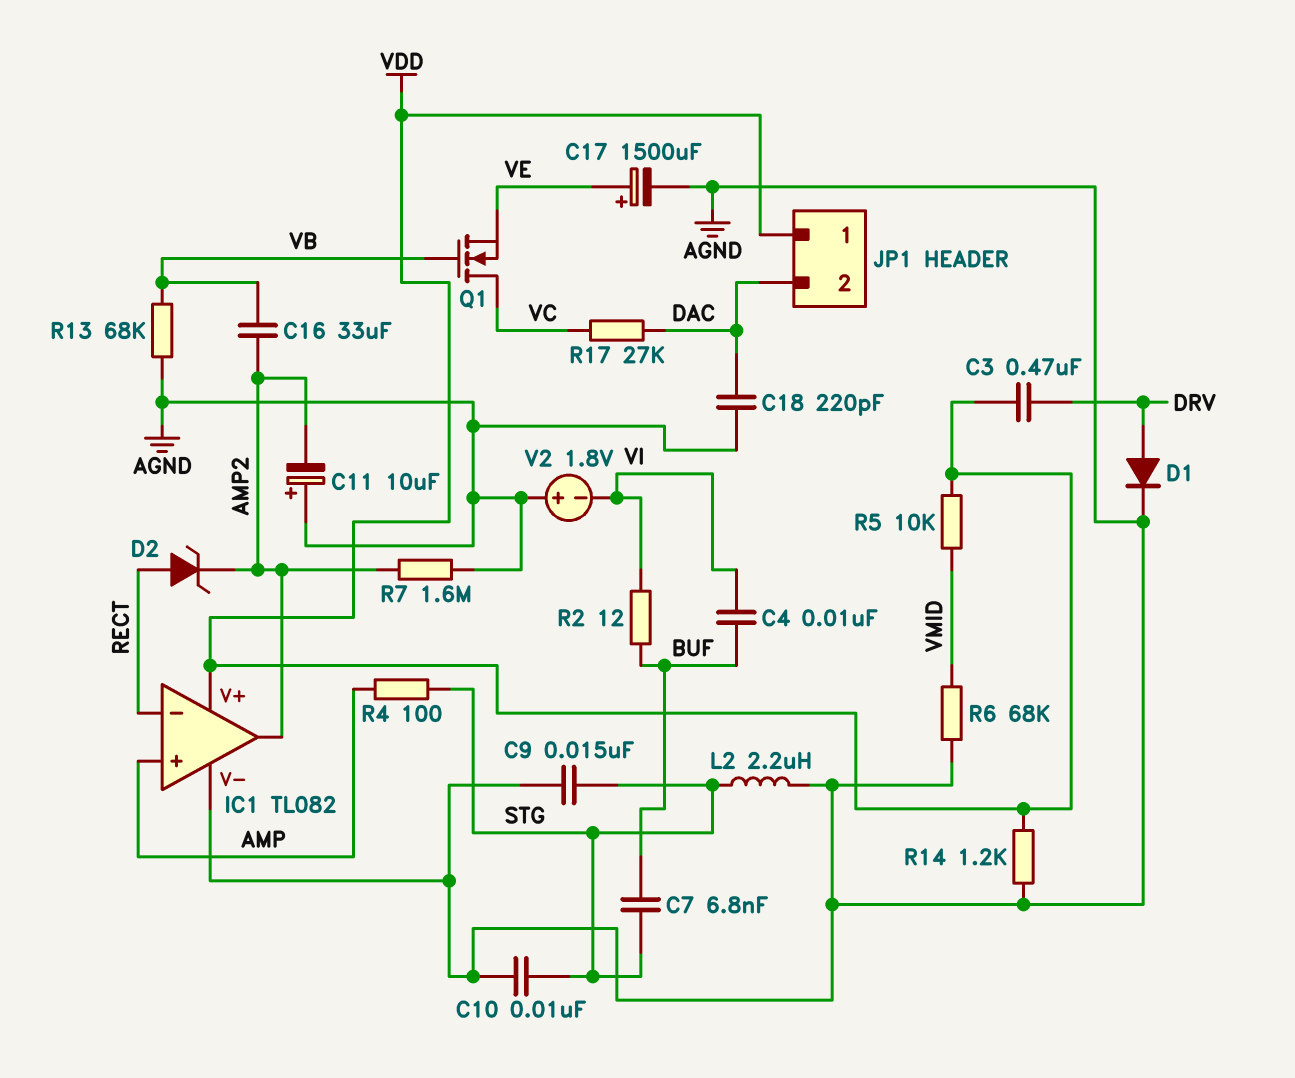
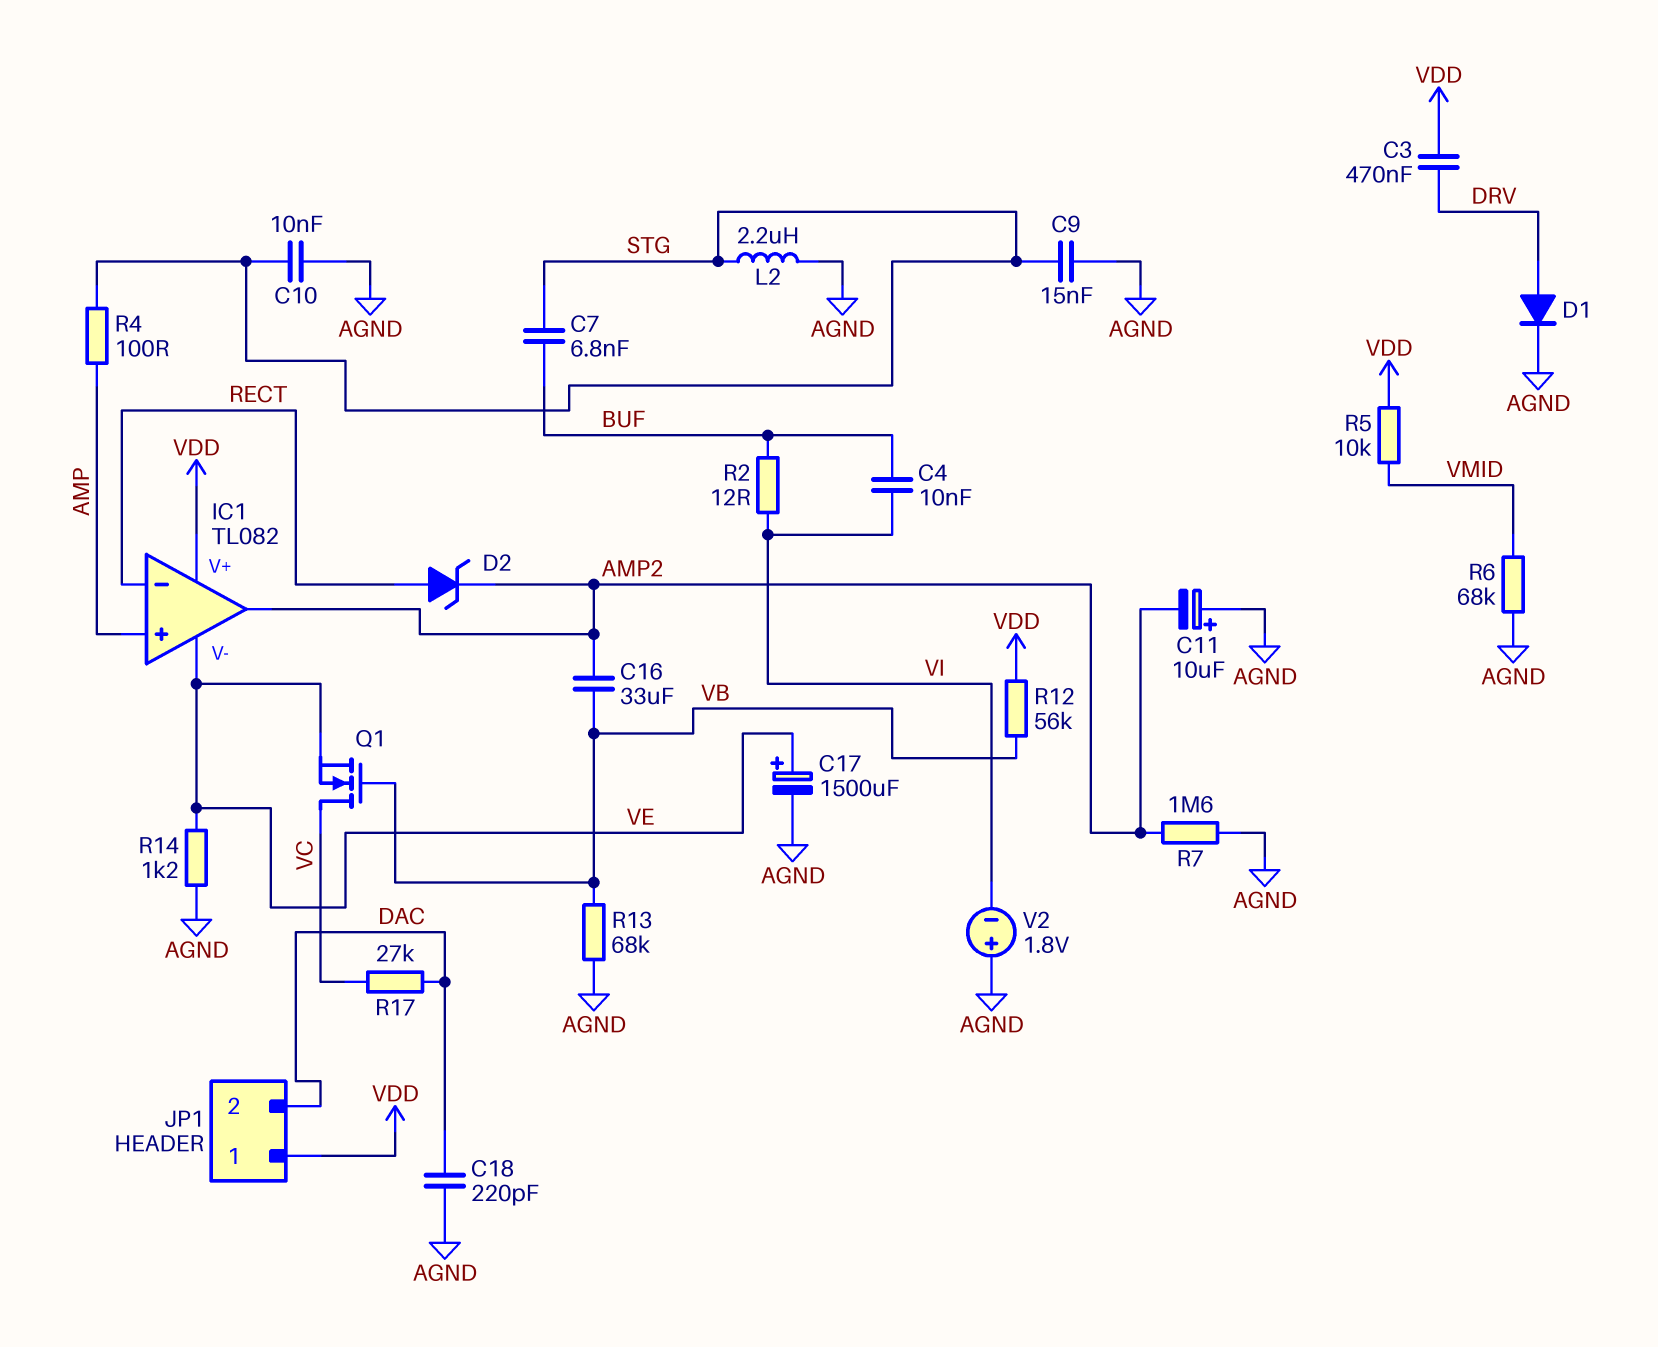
IC1 pin V-: AGND -> VE
R12: none -> 56k (VB, VDD)
R14: 1.2k (AGND, VDD) -> 1.2k (AGND, VE)

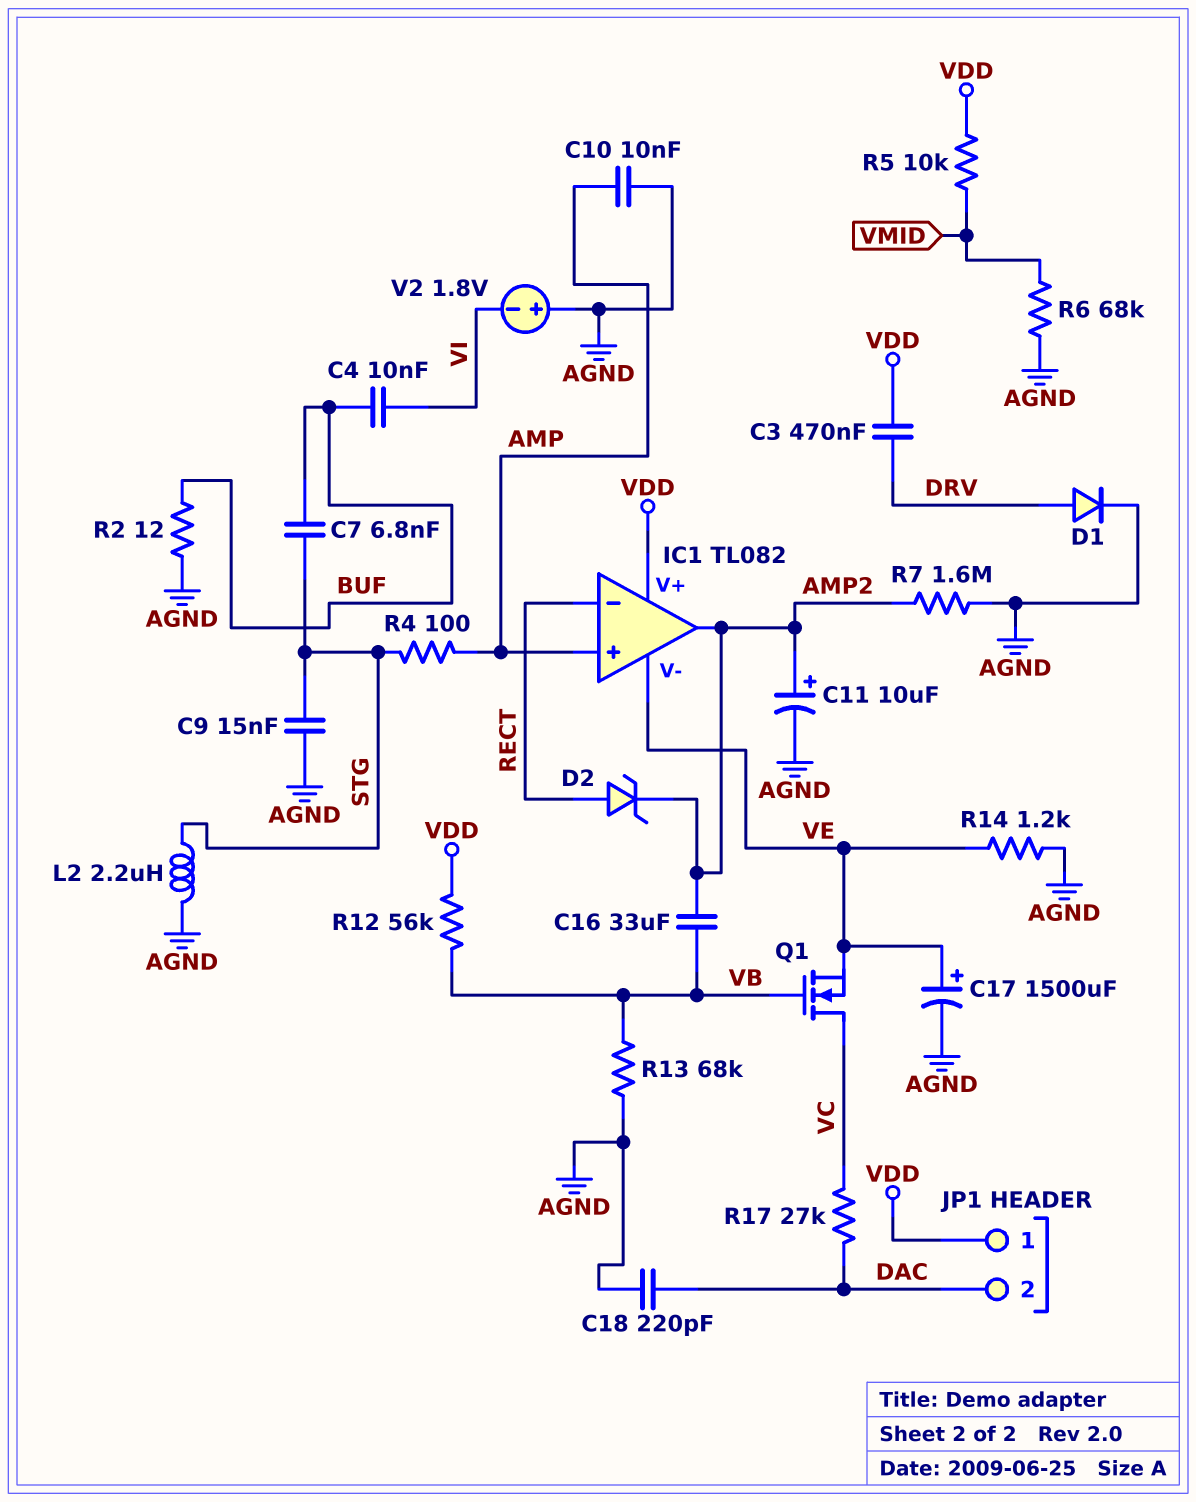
C10: 10nF (AGND, STG) -> 10nF (AGND, AMP)
C11: 10uF (plus AGND, minus AMP2) -> 10uF (plus AMP2, minus AGND)
R2: 12 (BUF, VI) -> 12 (AGND, BUF)

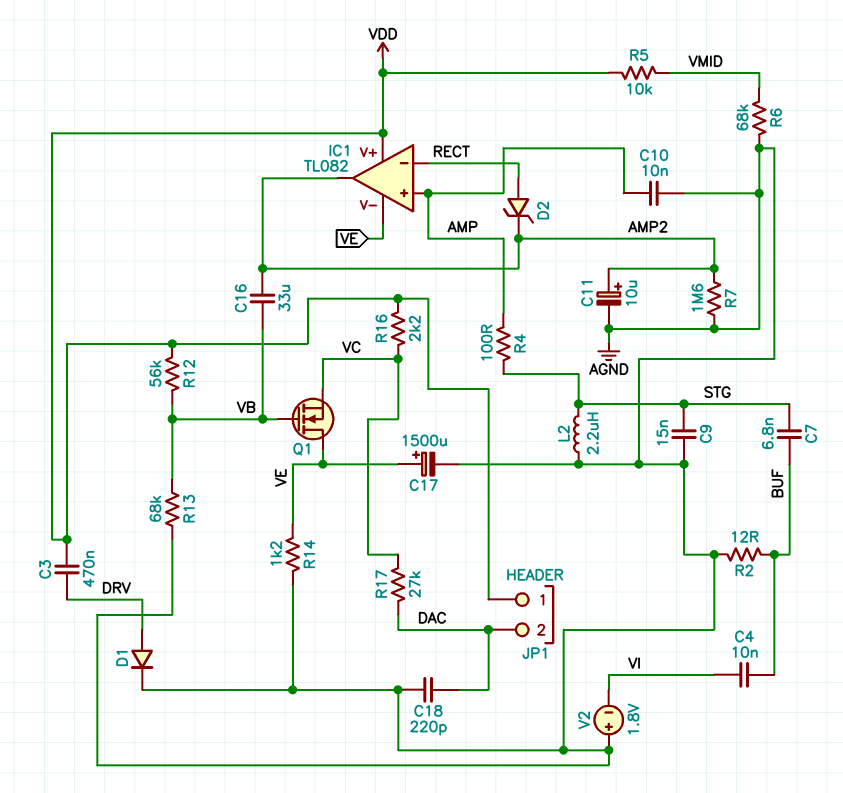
Q1: NMOS (G VB, D VC, S VE) -> NMOS (G VB, D VE, S VC)
R16: none -> 2.2k (VC, VDD)

